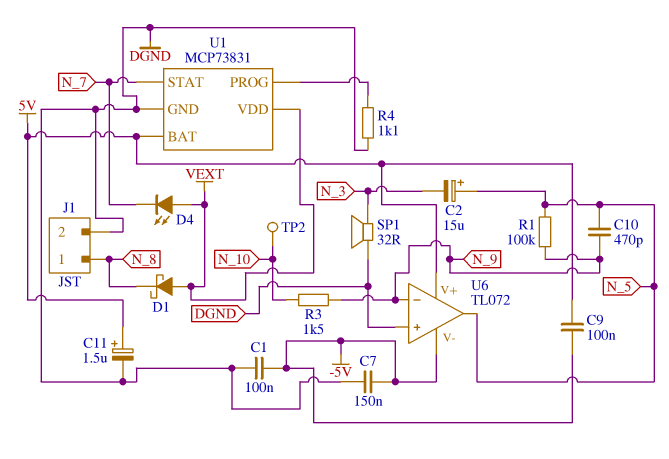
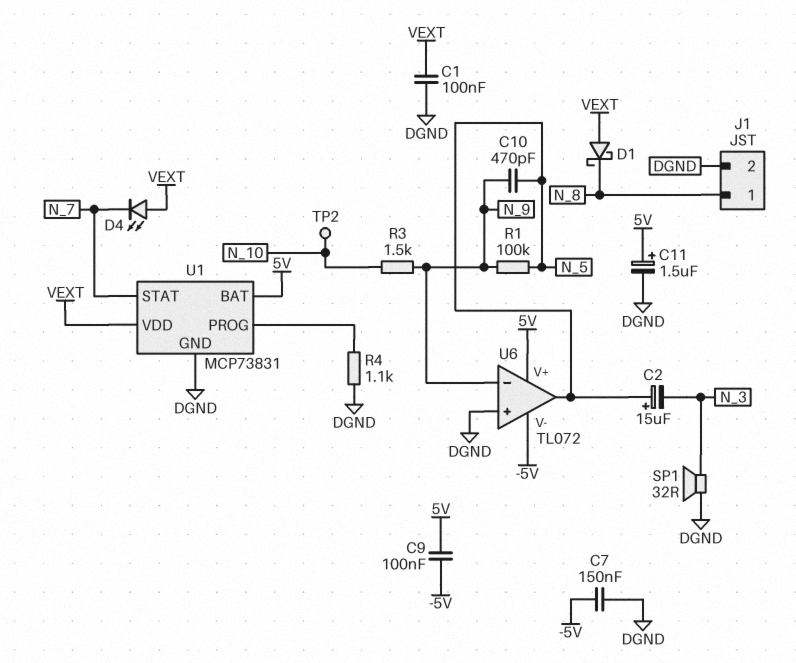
C1: 100nF (-5V, DGND) -> 100nF (DGND, VEXT)

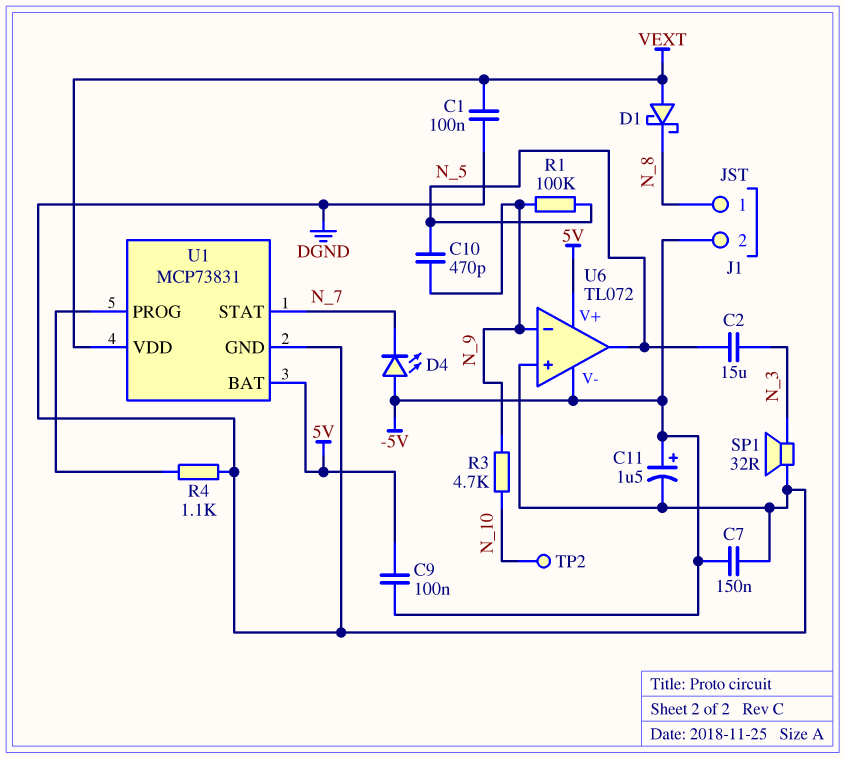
C2: 15uF (plus N_5, minus N_3) -> 15uF (N_3, N_5)
C11: 1.5uF (plus 5V, minus DGND) -> 1.5uF (plus -5V, minus DGND)
D4: LED (A VEXT, K N_7) -> LED (A -5V, K N_7)
J1 pin 2: DGND -> -5V
R3: 1.5k (N_9, N_10) -> 4.7k (N_9, N_10)

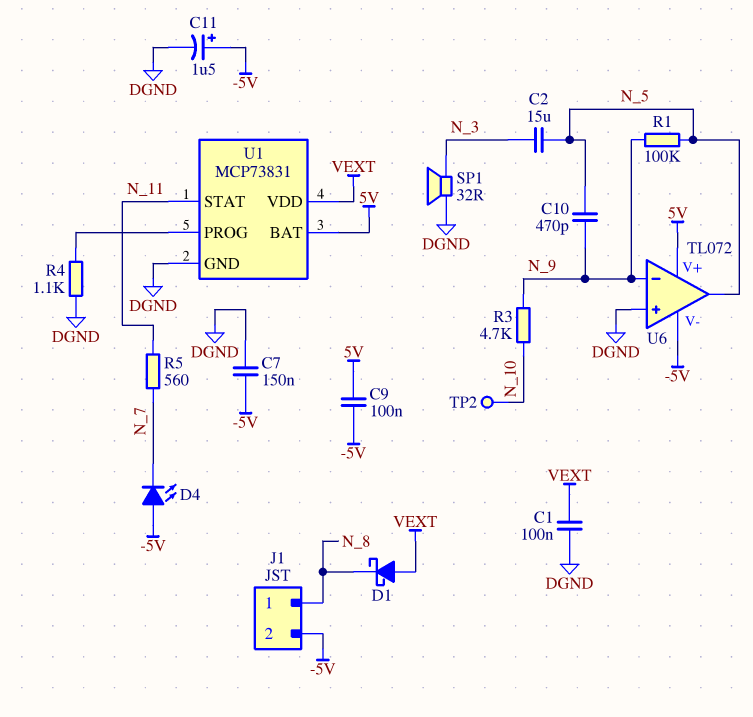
R5: none -> 560 (N_7, N_11)
U1 pin STAT: N_7 -> N_11

